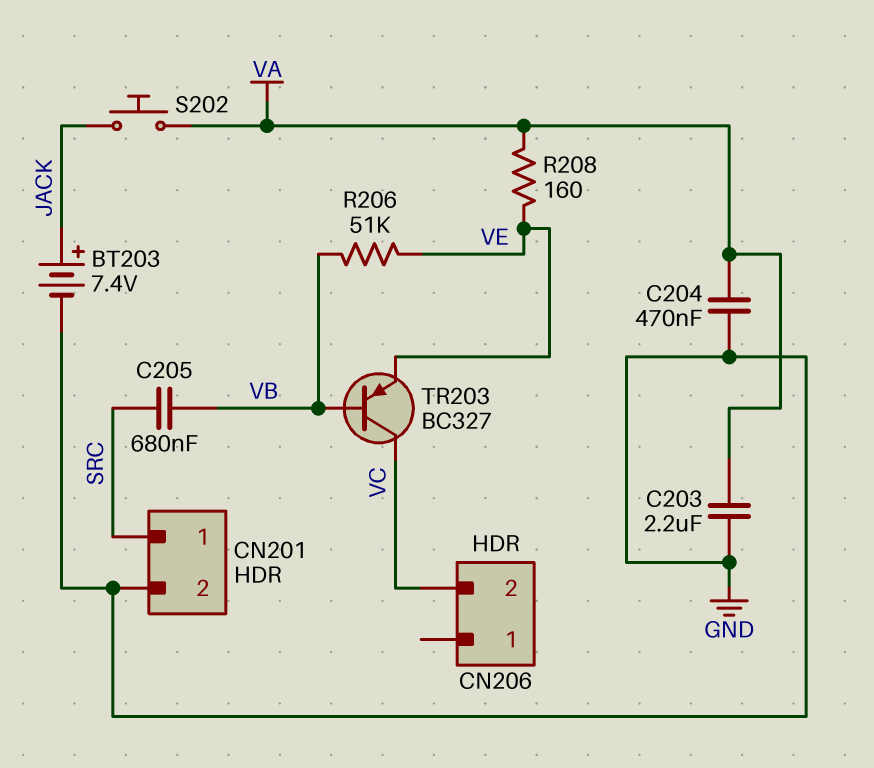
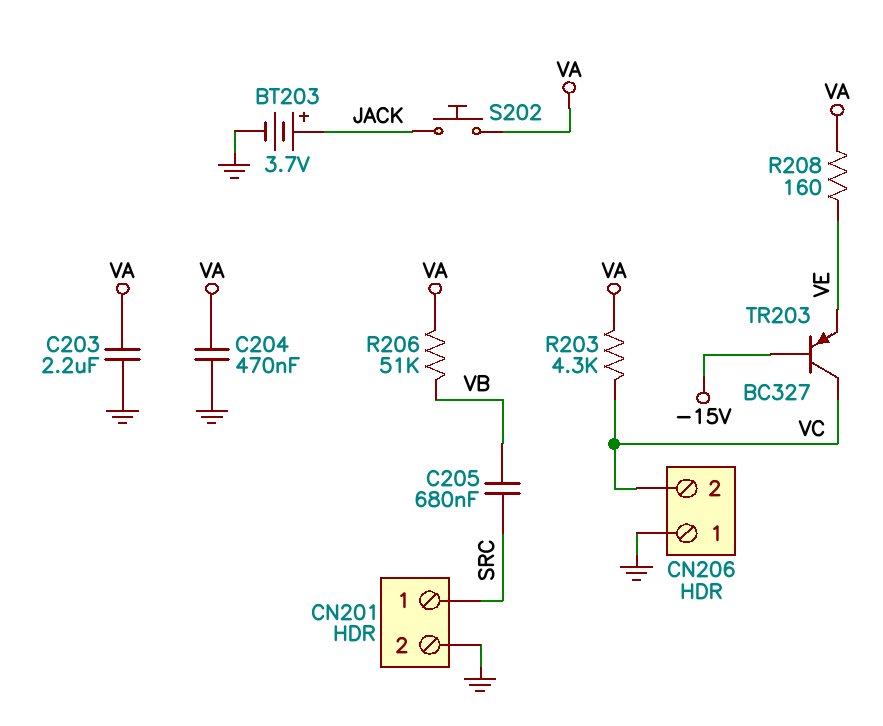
BT203: 7.4V (plus JACK, minus GND) -> 3.7V (plus JACK, minus GND)
CN206 pin 1: none -> GND
R203: none -> 4.3k (VA, VC)
R206: 51k (VB, VE) -> 51k (VA, VB)
TR203: PNP BC327 (B VB, C VC, E VE) -> PNP BC327 (B -15V, C VC, E VE)

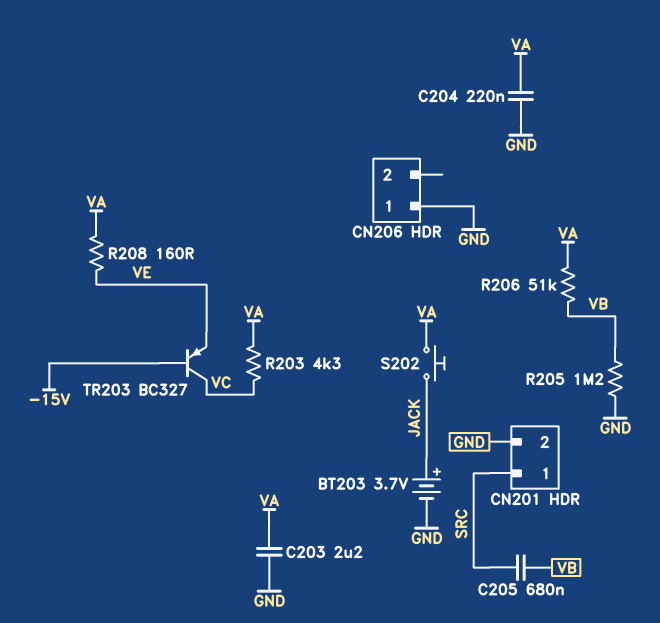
C204: 470nF (GND, VA) -> 220nF (GND, VA)
CN206 pin 2: VC -> none
R205: none -> 1.2M (GND, VB)

